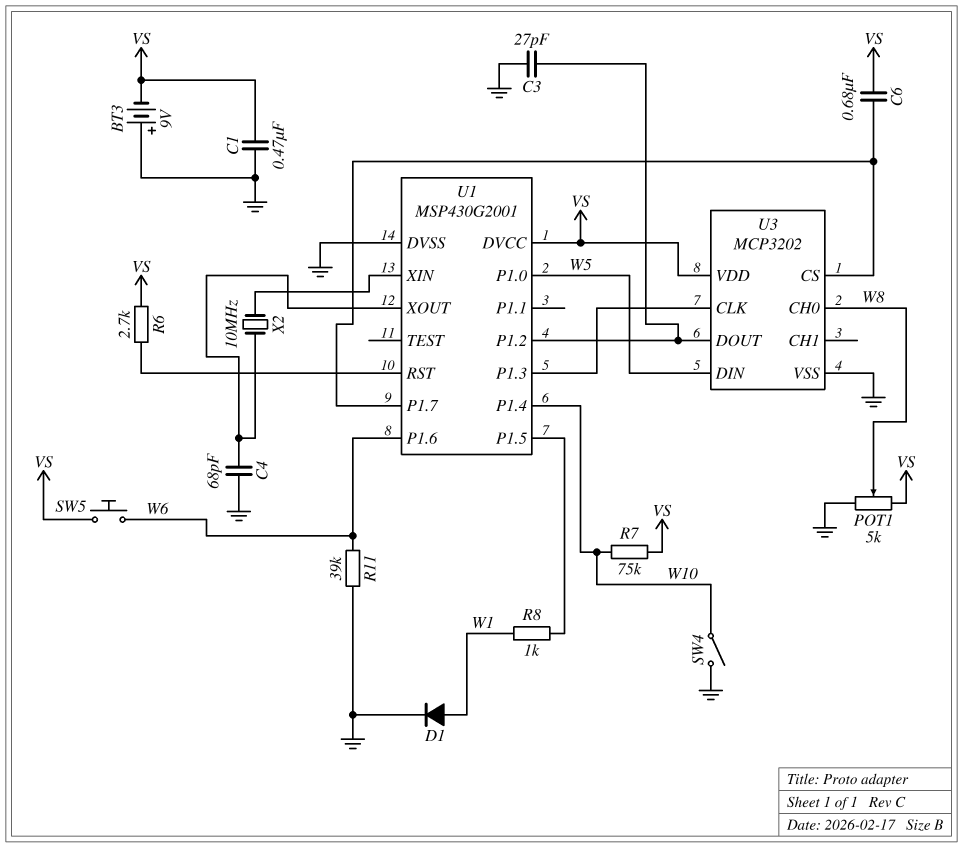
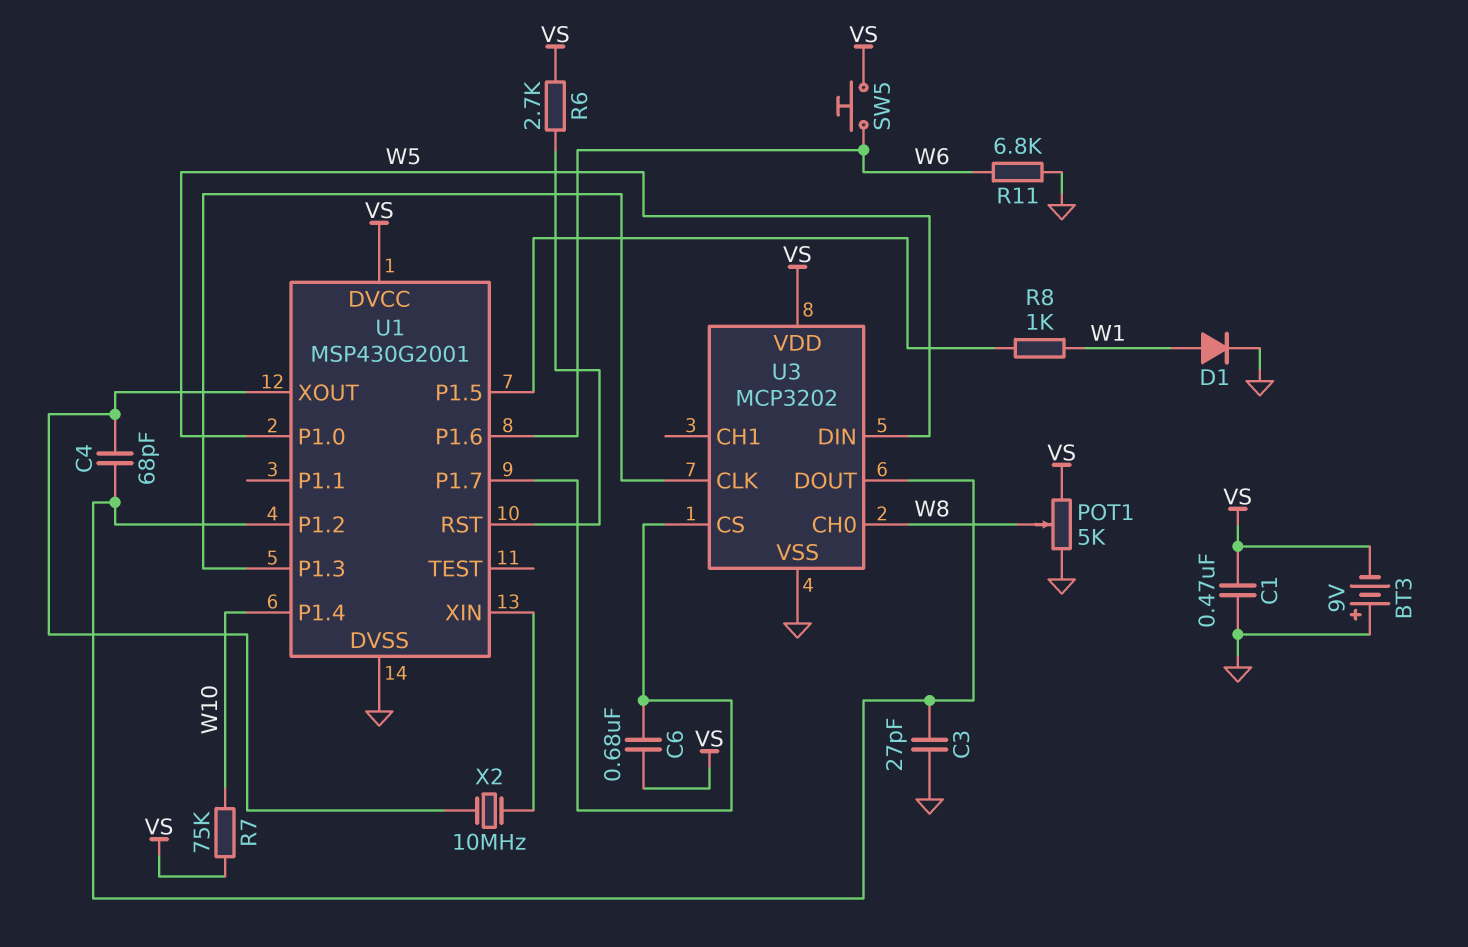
C4: 68pF (GND, U1/XOUT) -> 68pF (U1/P1.2, U1/XOUT)
R11: 39k (GND, W6) -> 6.8k (GND, W6)
SW4: switch (GND, W10) -> none

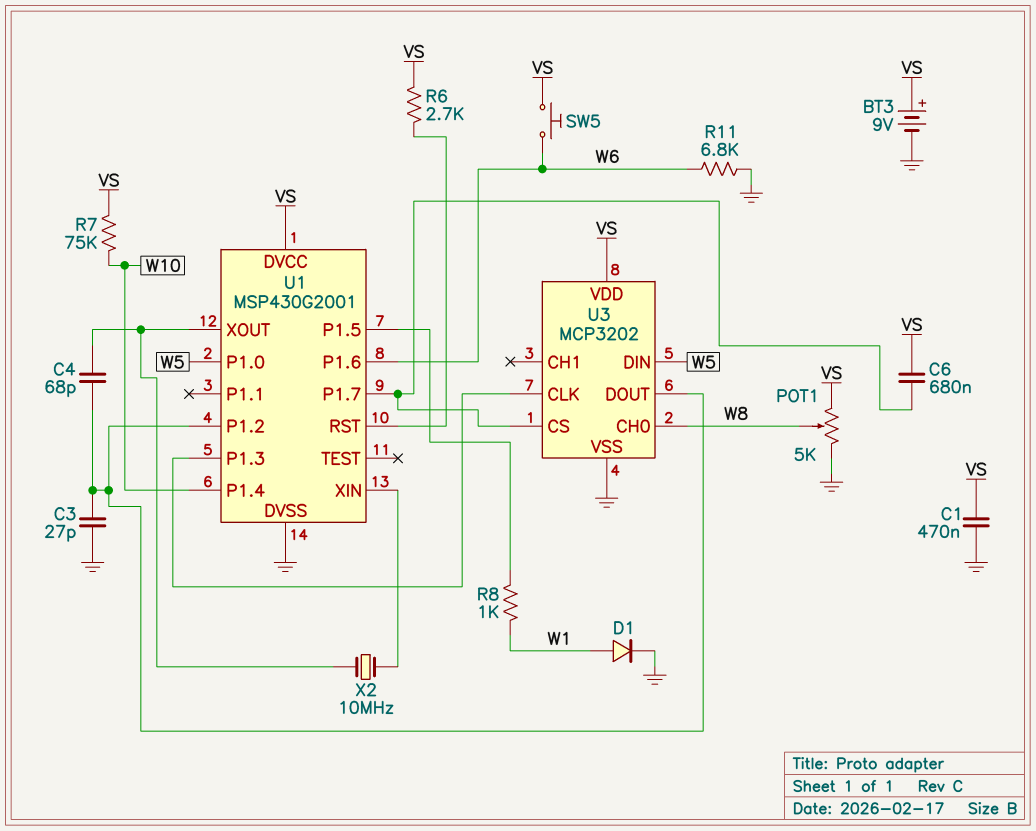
BT3: 9V (plus GND, minus VS) -> 9V (plus VS, minus GND)

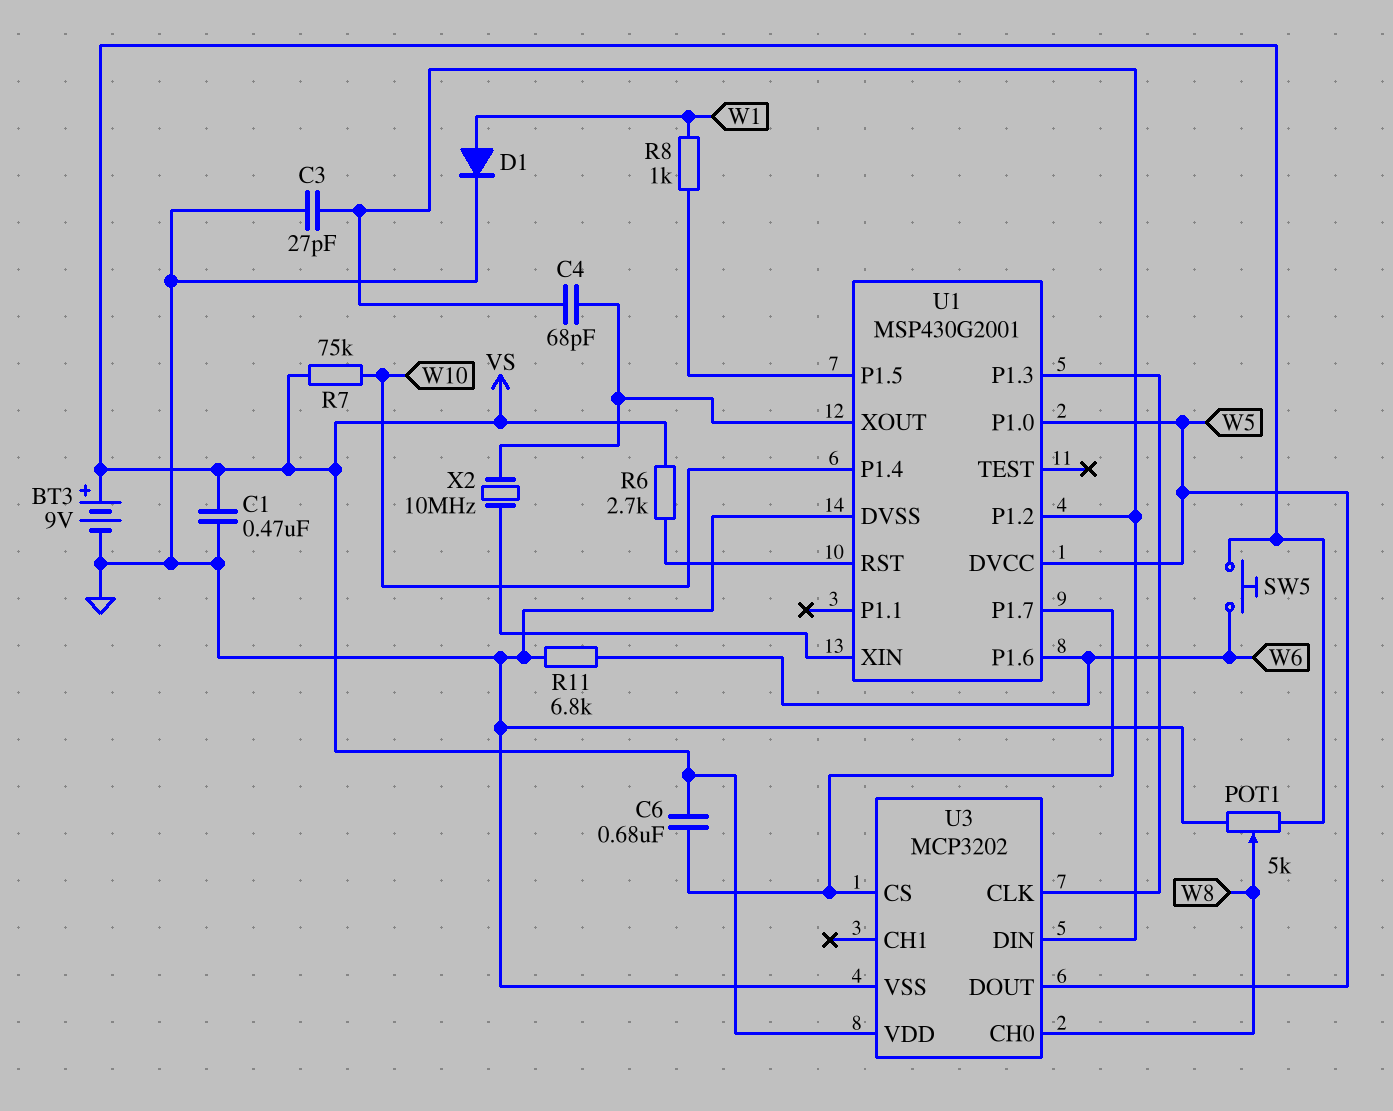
U1 pin DVCC: VS -> W5
U3 pin DIN: W5 -> U1/P1.2
U3 pin DOUT: U1/P1.2 -> W5

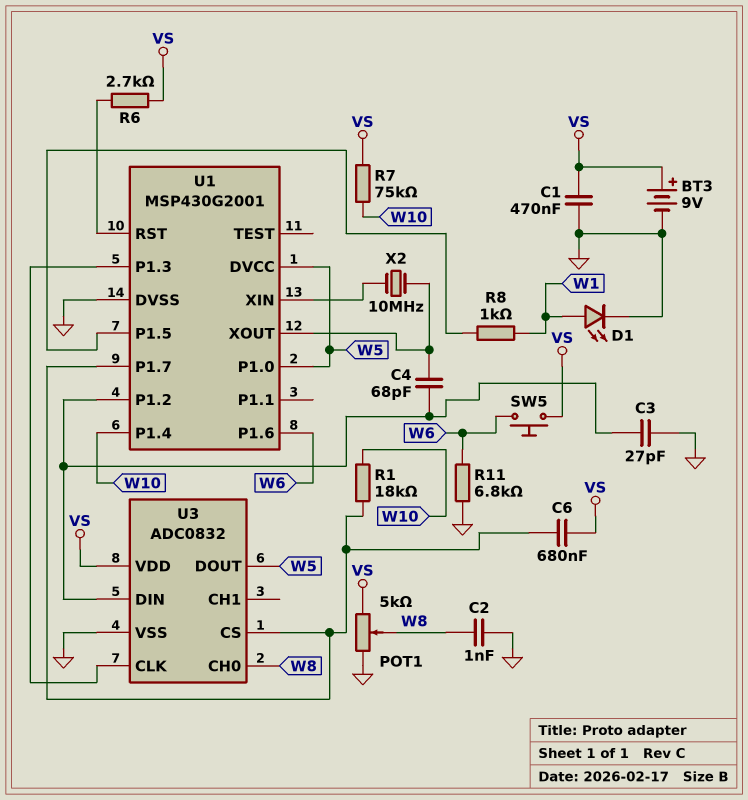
C2: none -> 1nF (GND, W8)
D1: diode (A W1, K GND) -> LED (A W1, K GND)
R1: none -> 18k (U1/P1.7, W10)
U3: MCP3202 -> ADC0832

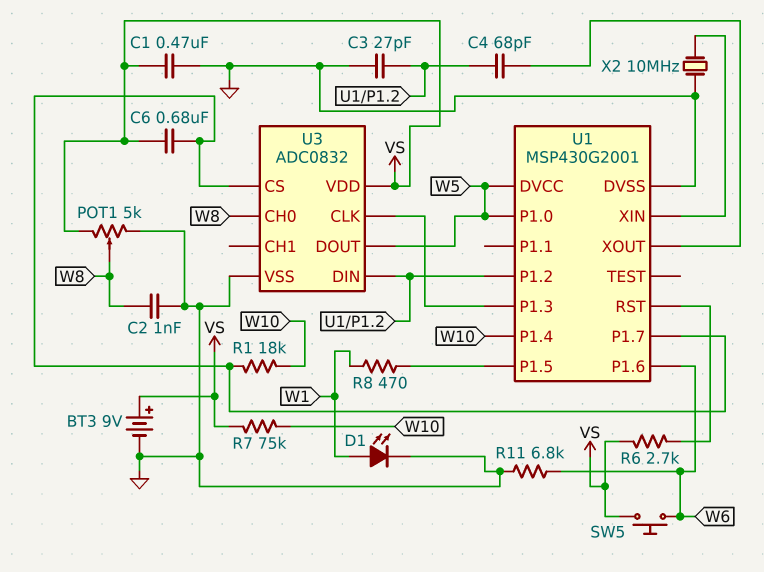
R8: 1k (U1/P1.5, W1) -> 470 (U1/P1.5, W1)
X2: 10MHz (U1/XIN, U1/XOUT) -> 10MHz (GND, U1/XIN)

